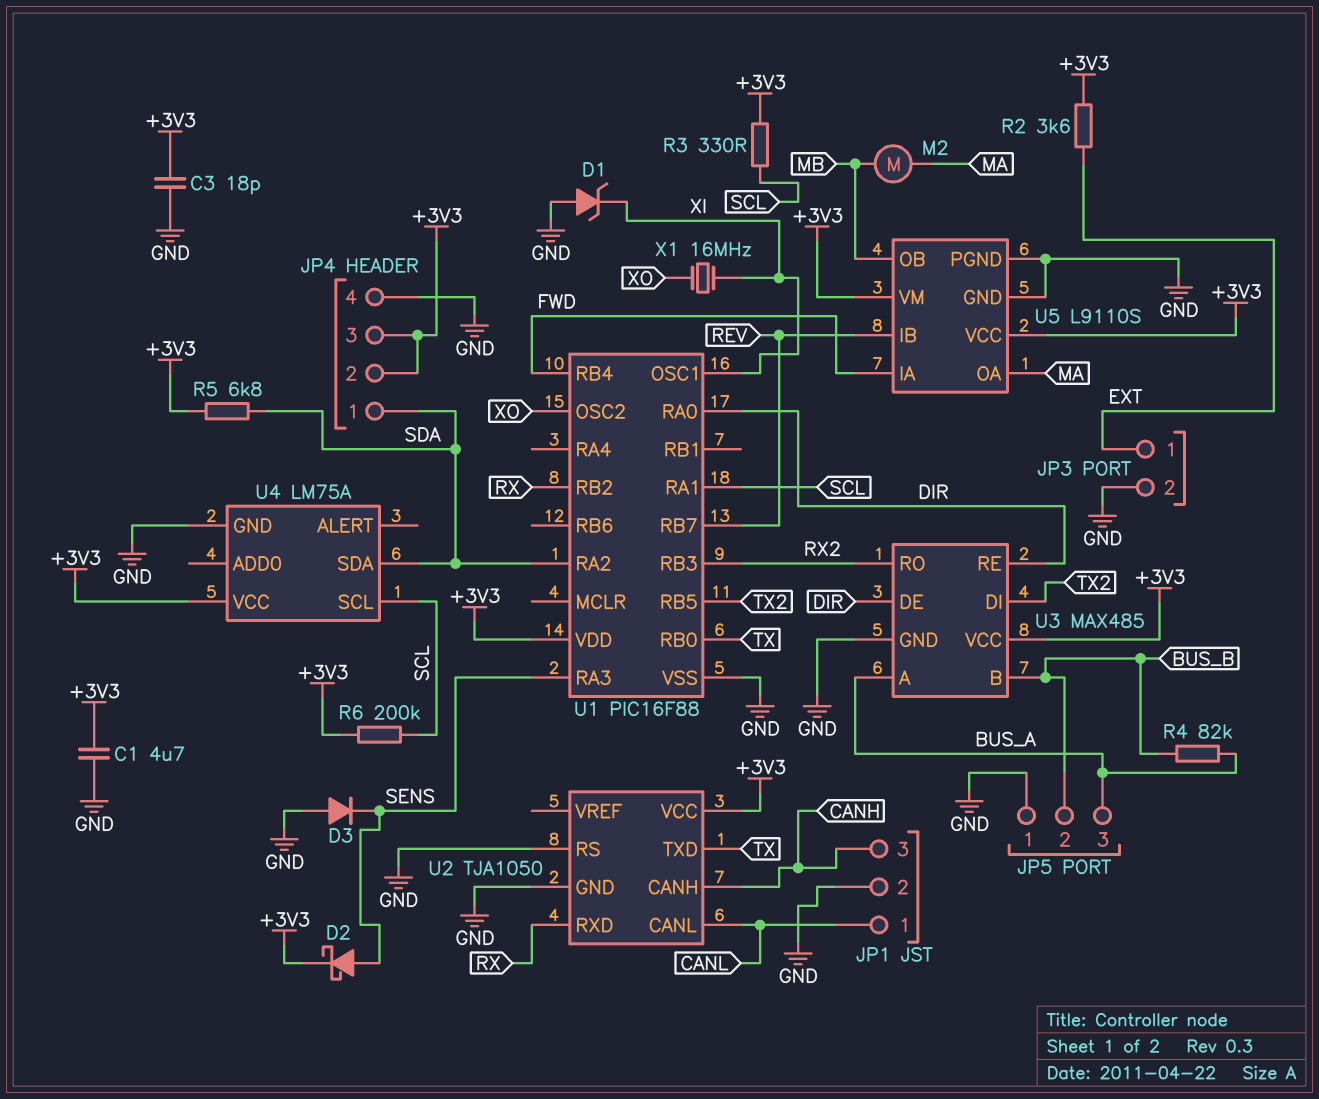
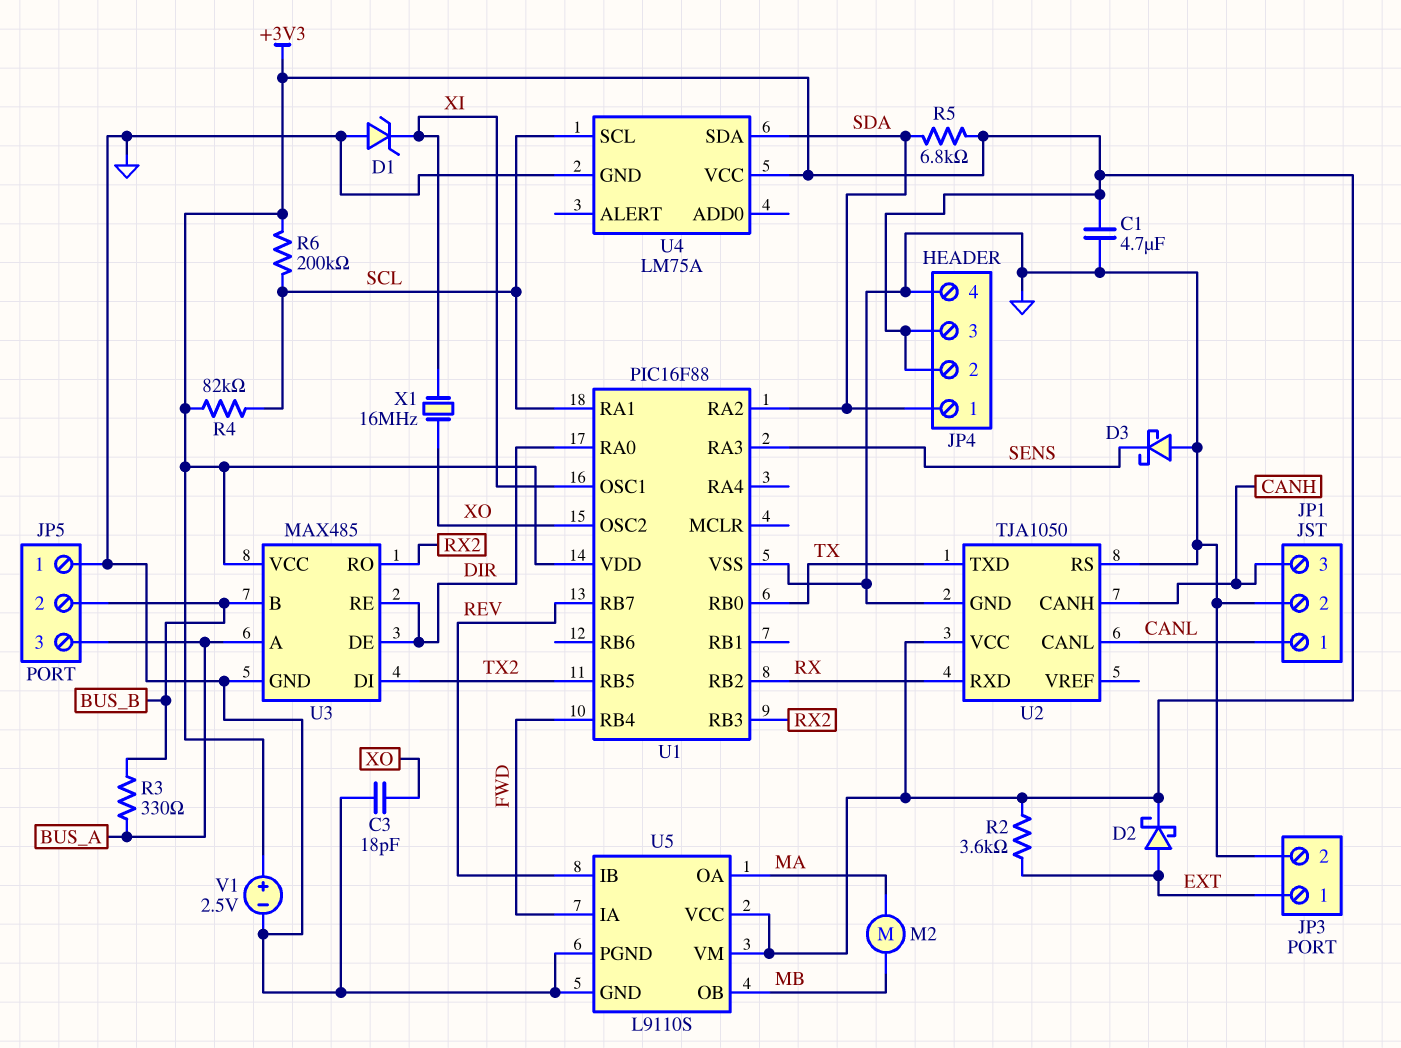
C3: 18pF (+3V3, GND) -> 18pF (GND, XO)
D2: schottky (A SENS, K +3V3) -> schottky (A EXT, K +3V3)
D3: diode (A GND, K SENS) -> schottky (A GND, K SENS)
R3: 330 (+3V3, SCL) -> 330 (BUS_A, BUS_B)
R4: 82k (BUS_A, BUS_B) -> 82k (+3V3, SCL)
V1: none -> 2.5V (plus +3V3, minus GND)

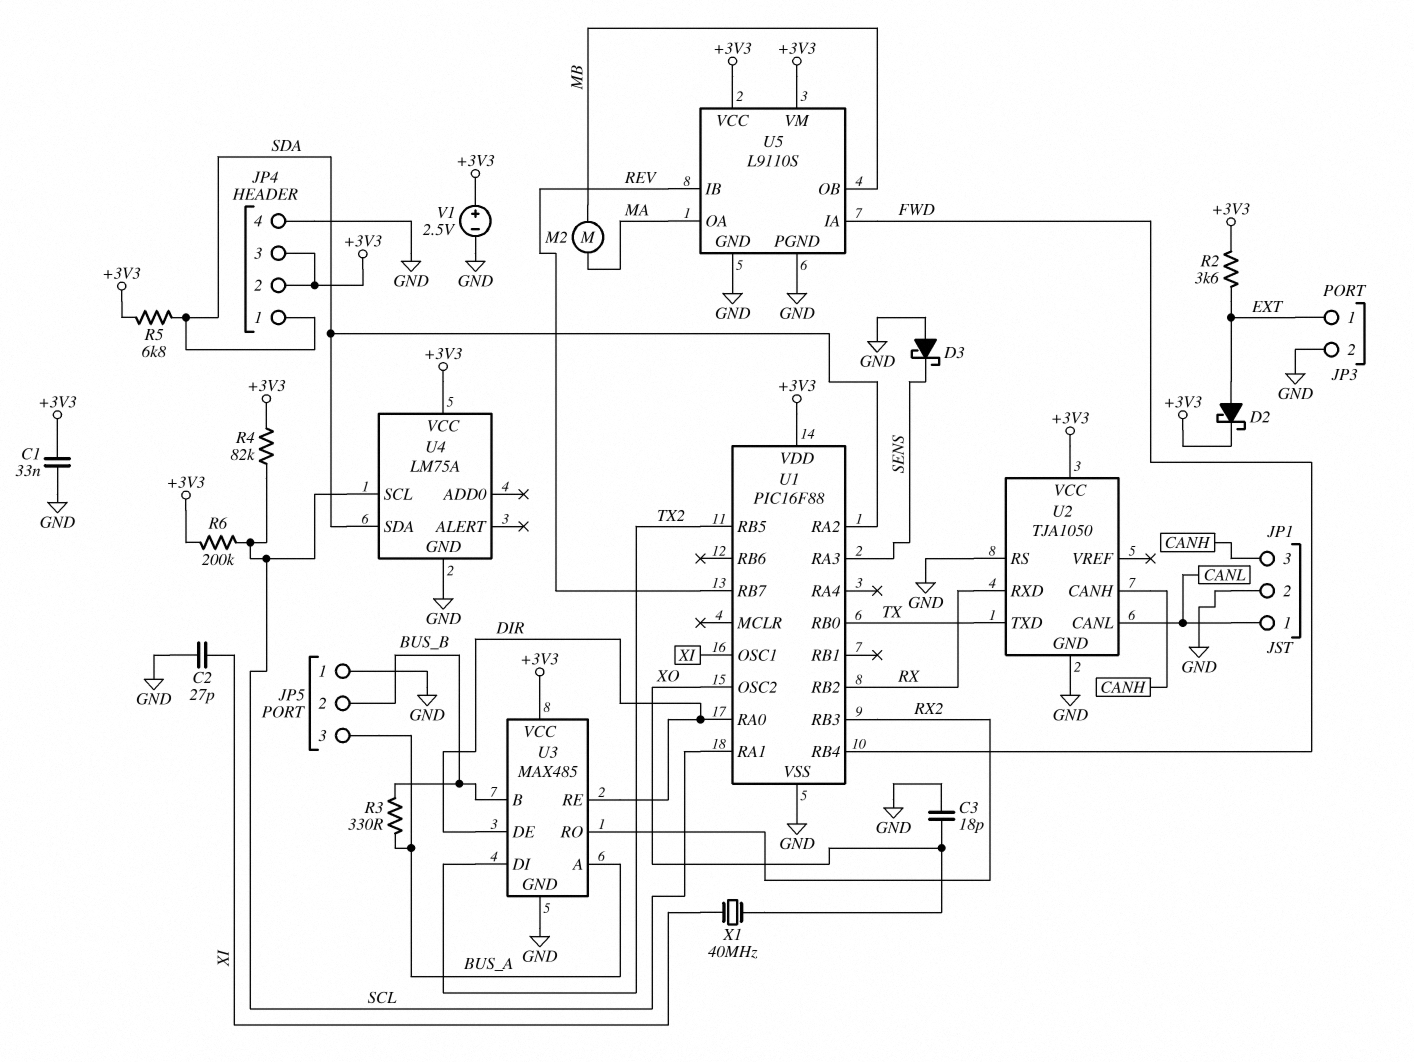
C1: 4.7uF (+3V3, GND) -> 33nF (+3V3, GND)
C2: none -> 27pF (GND, XI)
D1: zener (A GND, K XI) -> none
X1: 16MHz (XI, XO) -> 40MHz (XI, XO)

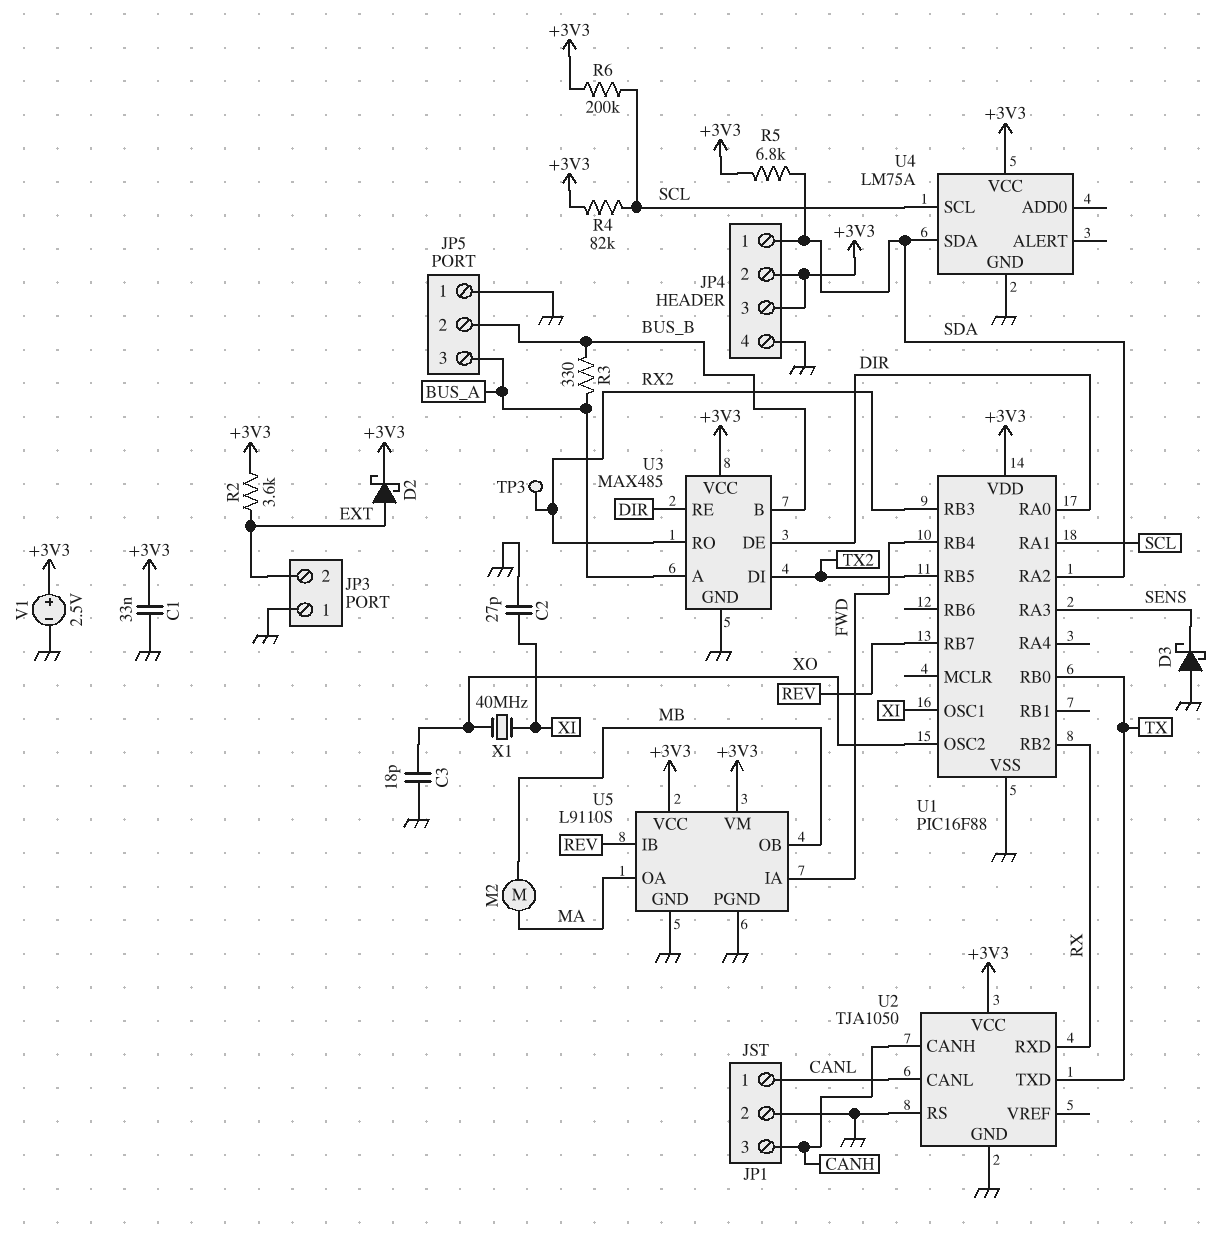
JP3 pin 1: EXT -> GND
JP3 pin 2: GND -> EXT
TP3: none -> test point (RX2)

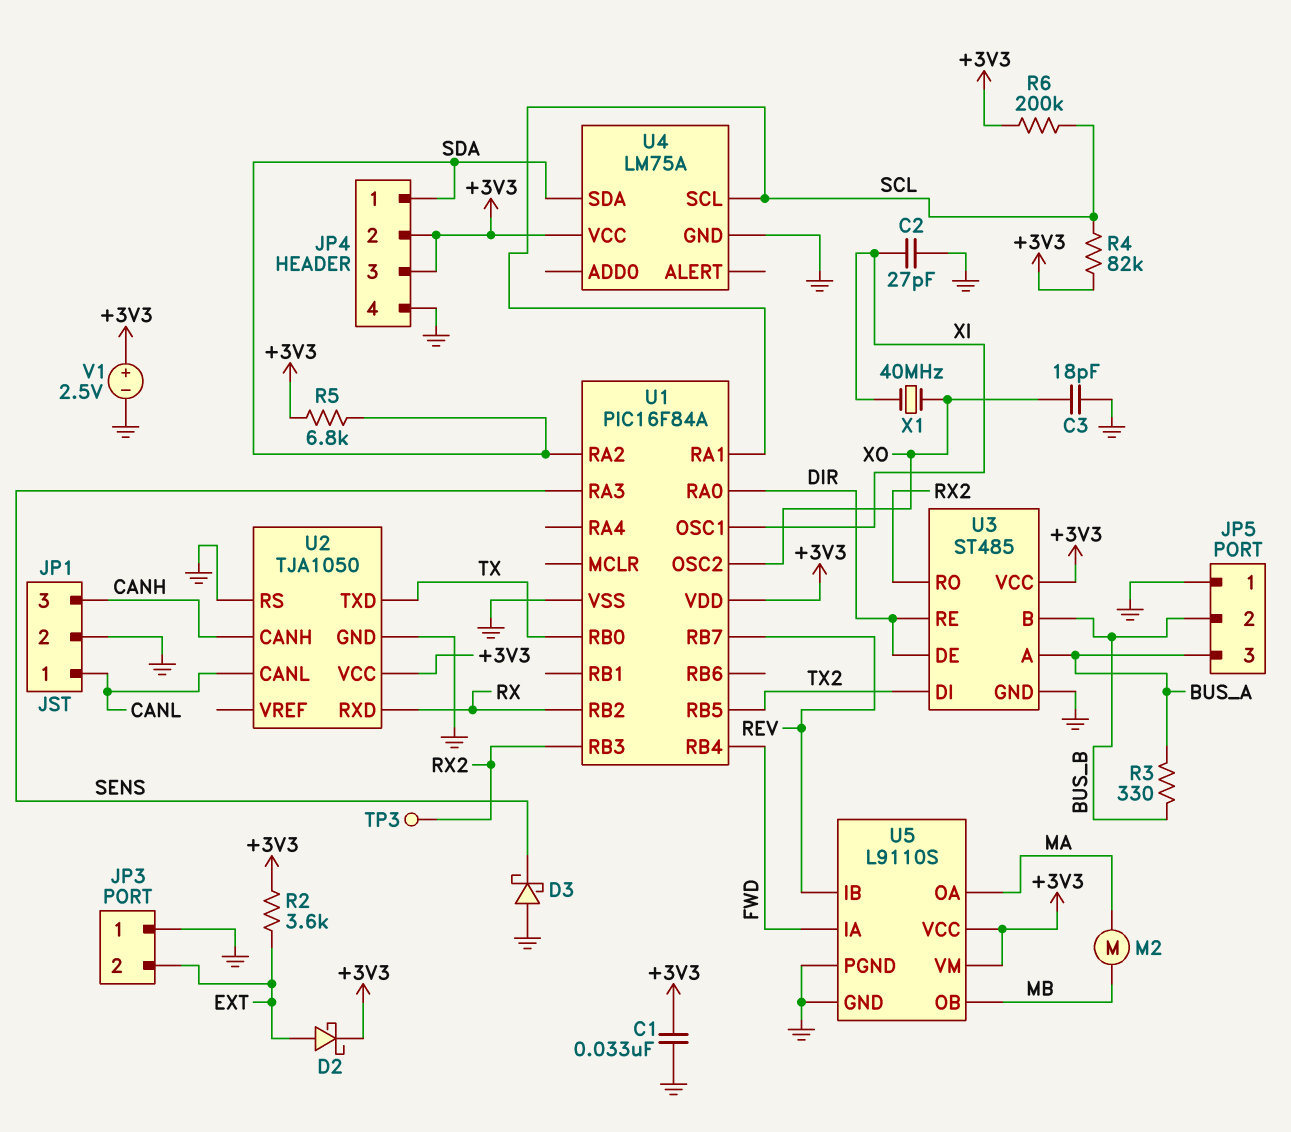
U1: PIC16F88 -> PIC16F84A
U3: MAX485 -> ST485

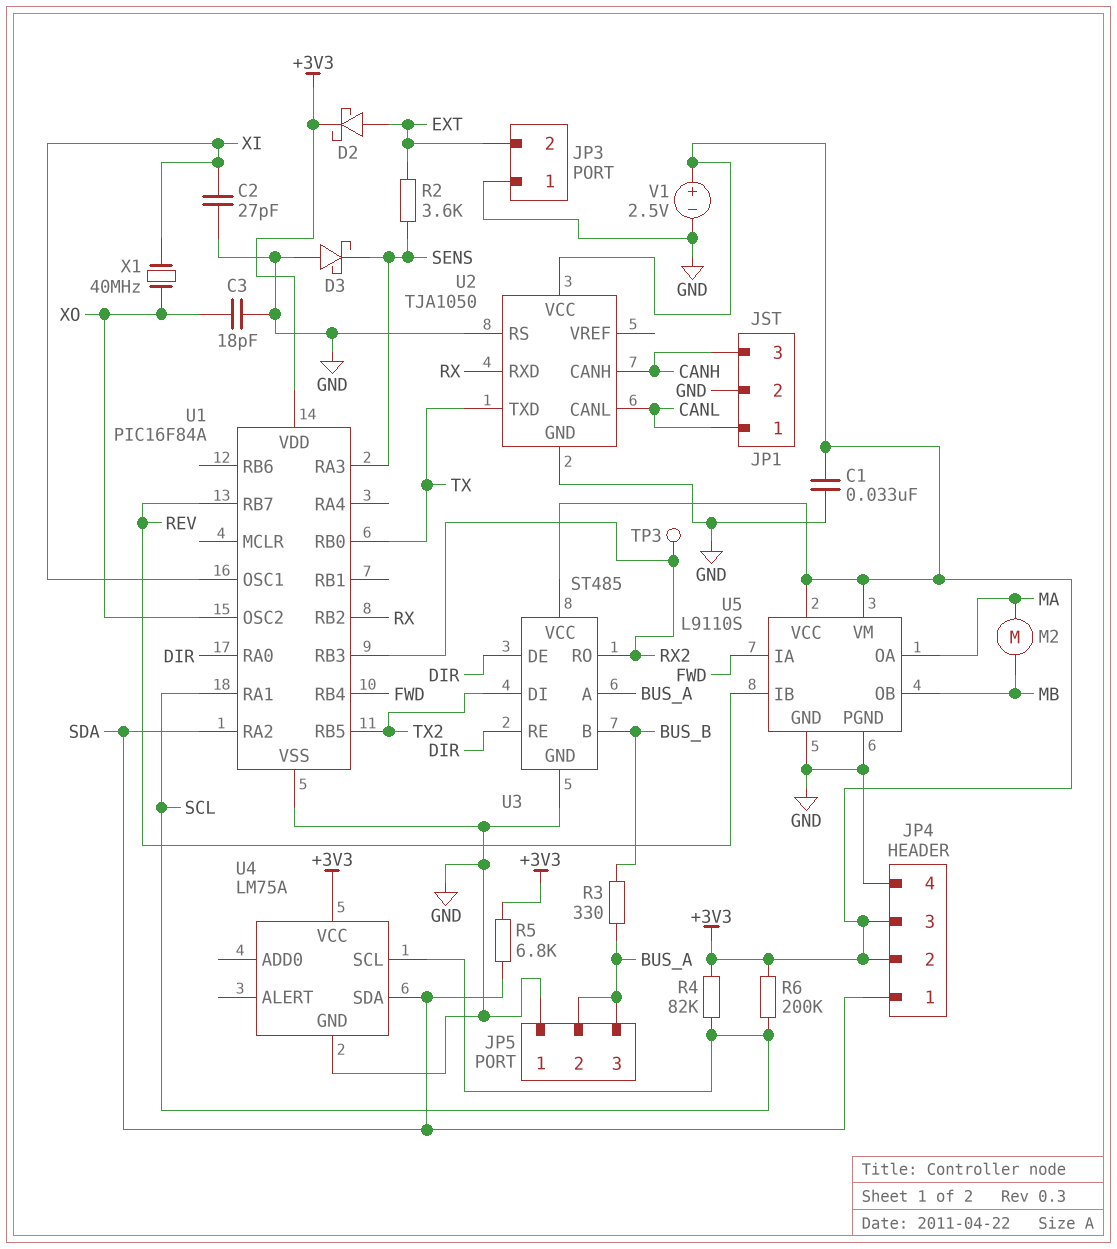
JP5 pin 2: BUS_B -> BUS_A
R2: 3.6k (+3V3, EXT) -> 3.6k (EXT, SENS)

